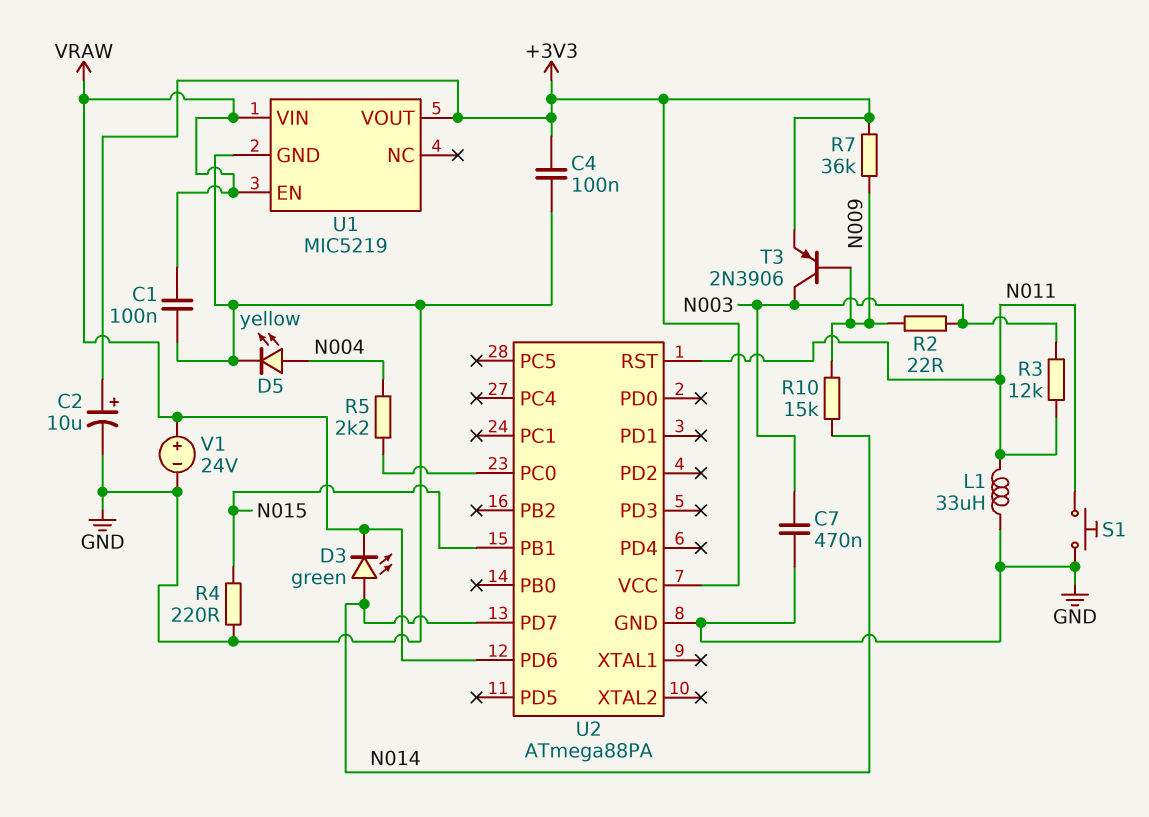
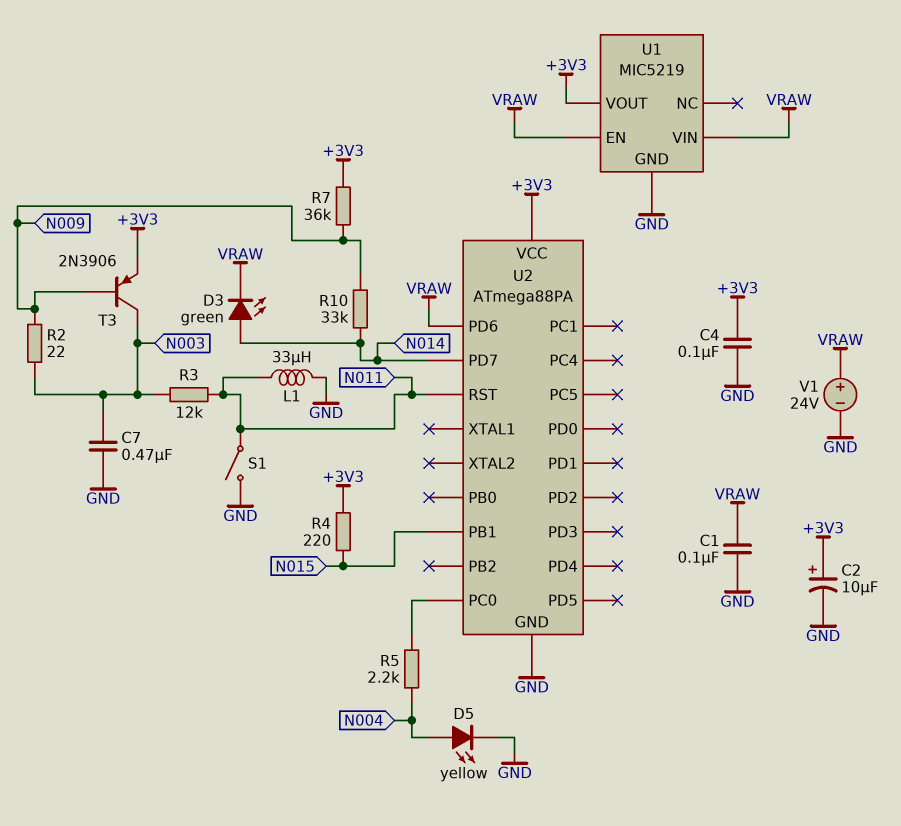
R4: 220 (GND, N015) -> 220 (+3V3, N015)
R10: 15k (N009, N014) -> 33k (N009, N014)
S1: button (GND, N011) -> switch (GND, N011)

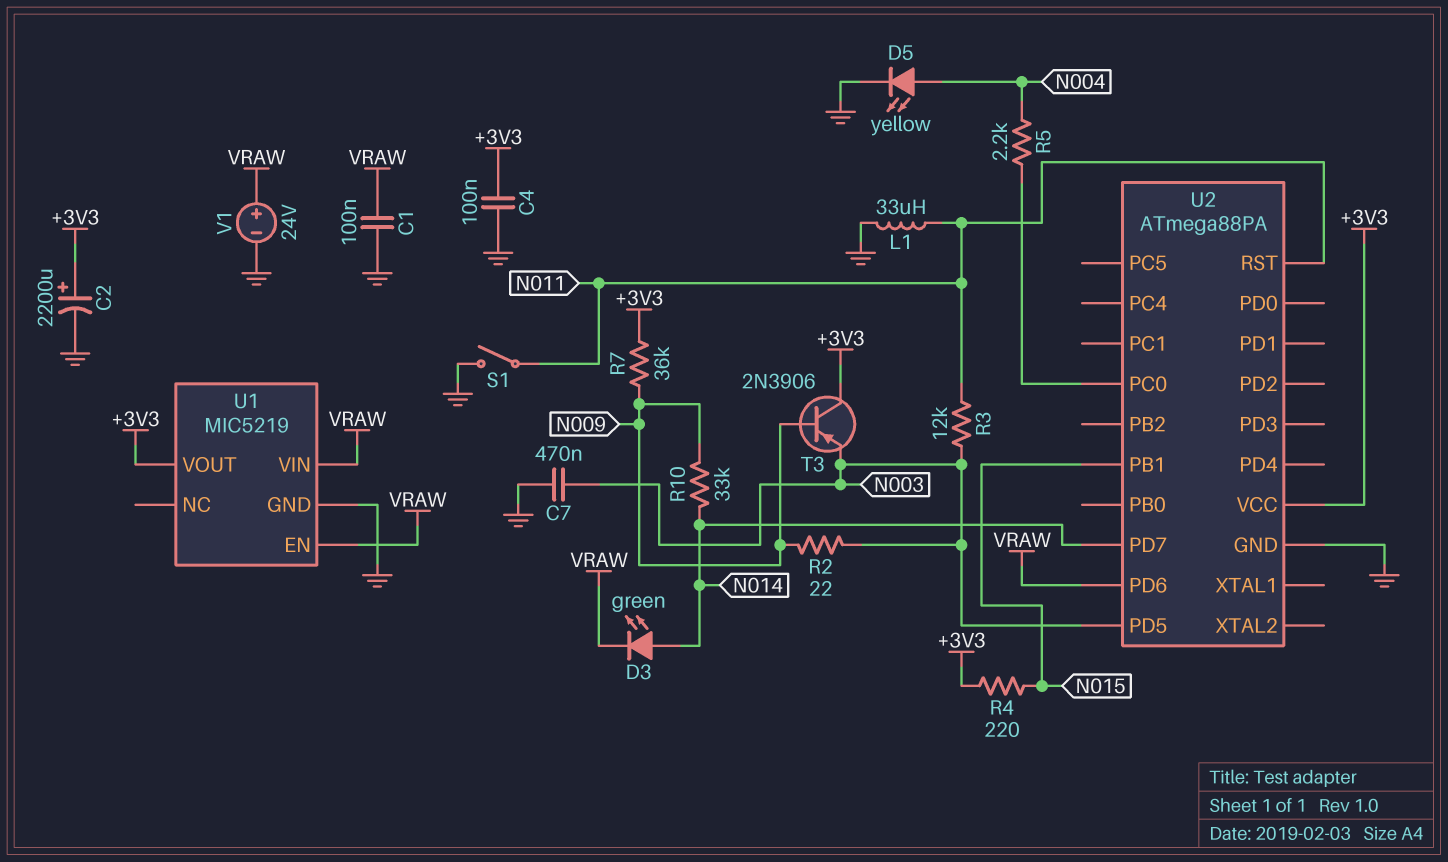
C2: 10uF (plus +3V3, minus GND) -> 2200uF (plus +3V3, minus GND)
T3: PNP 2N3906 (B N009, C N003, E +3V3) -> PNP 2N3906 (B N009, C +3V3, E N003)
U2 pin PD5: none -> N003

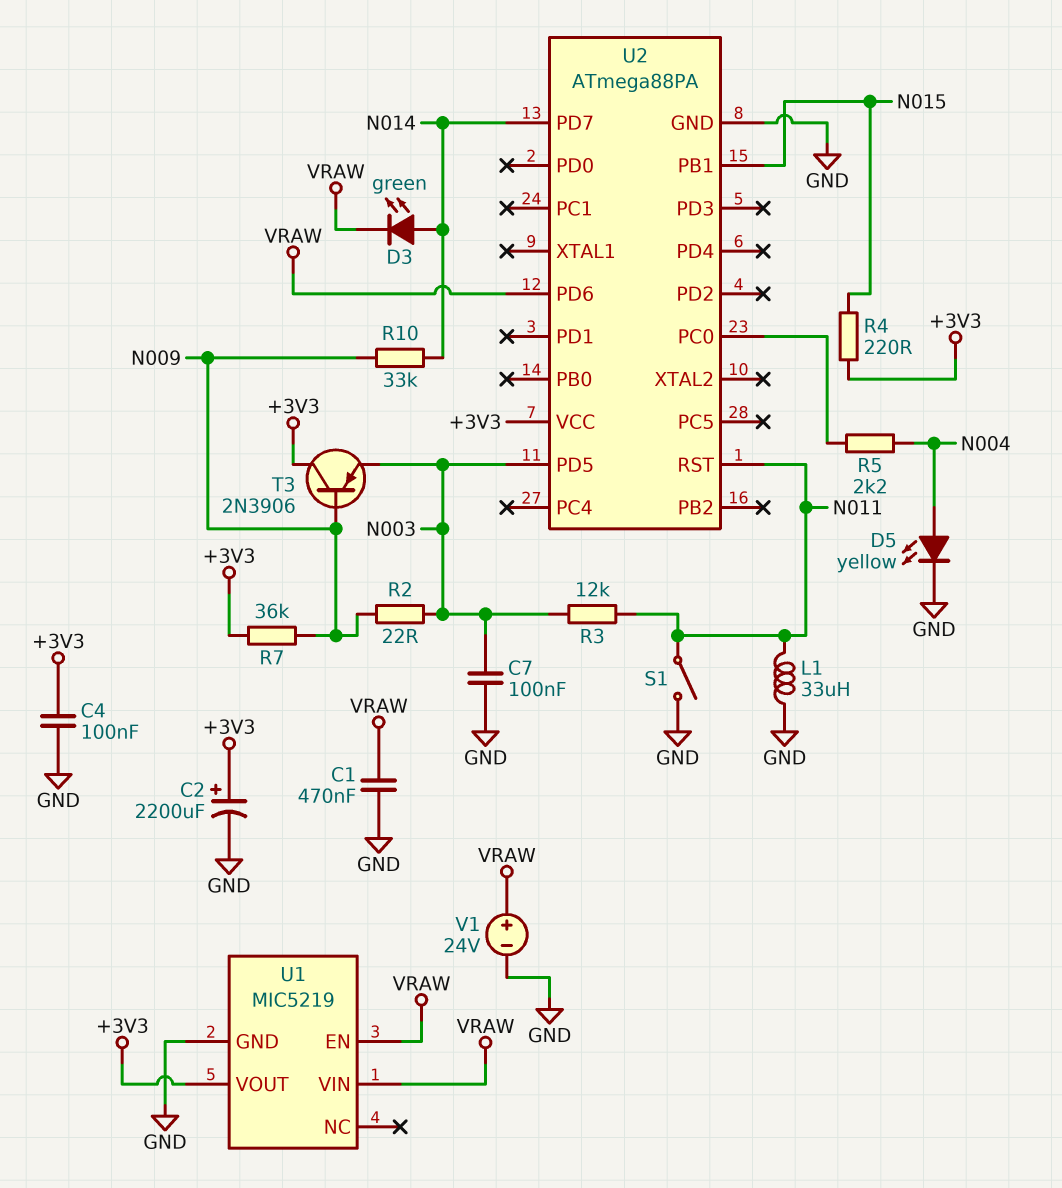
C1: 100nF (GND, VRAW) -> 470nF (GND, VRAW)
C7: 470nF (GND, N003) -> 100nF (GND, N003)

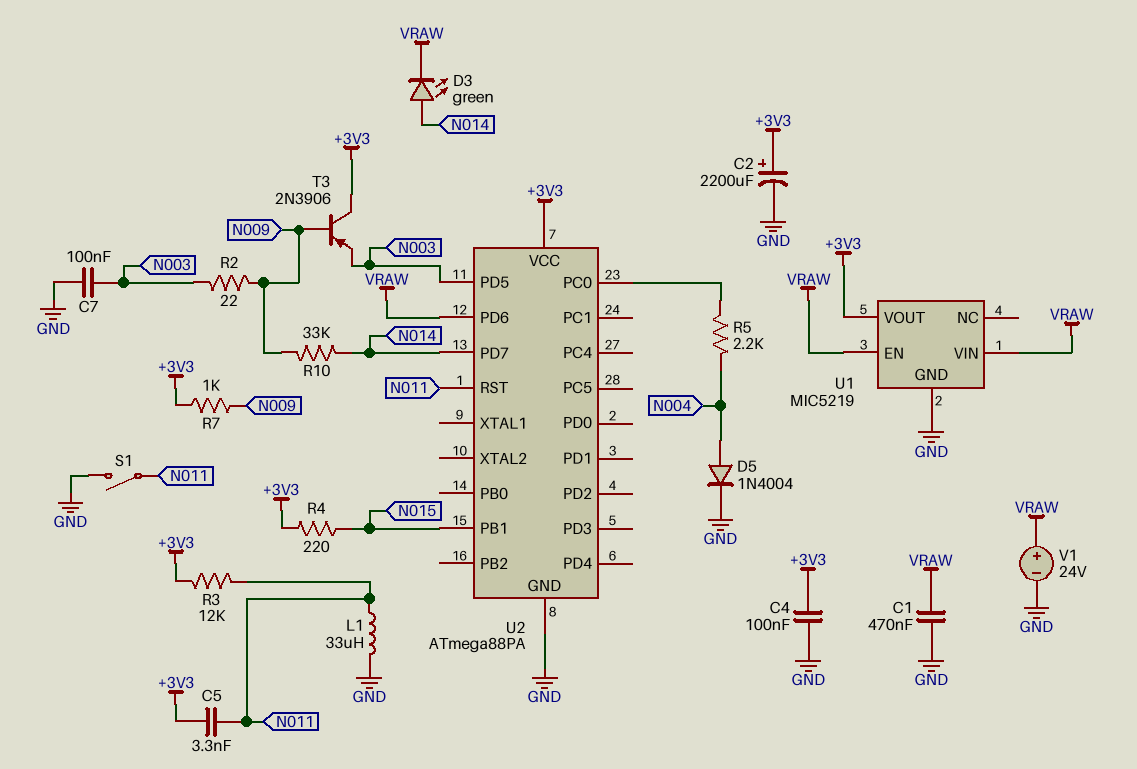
C5: none -> 3.3nF (+3V3, N011)
D5: LED yellow (A N004, K GND) -> diode 1N4004 (A N004, K GND)
R3: 12k (N003, N011) -> 12k (+3V3, N011)
R7: 36k (+3V3, N009) -> 1k (+3V3, N009)

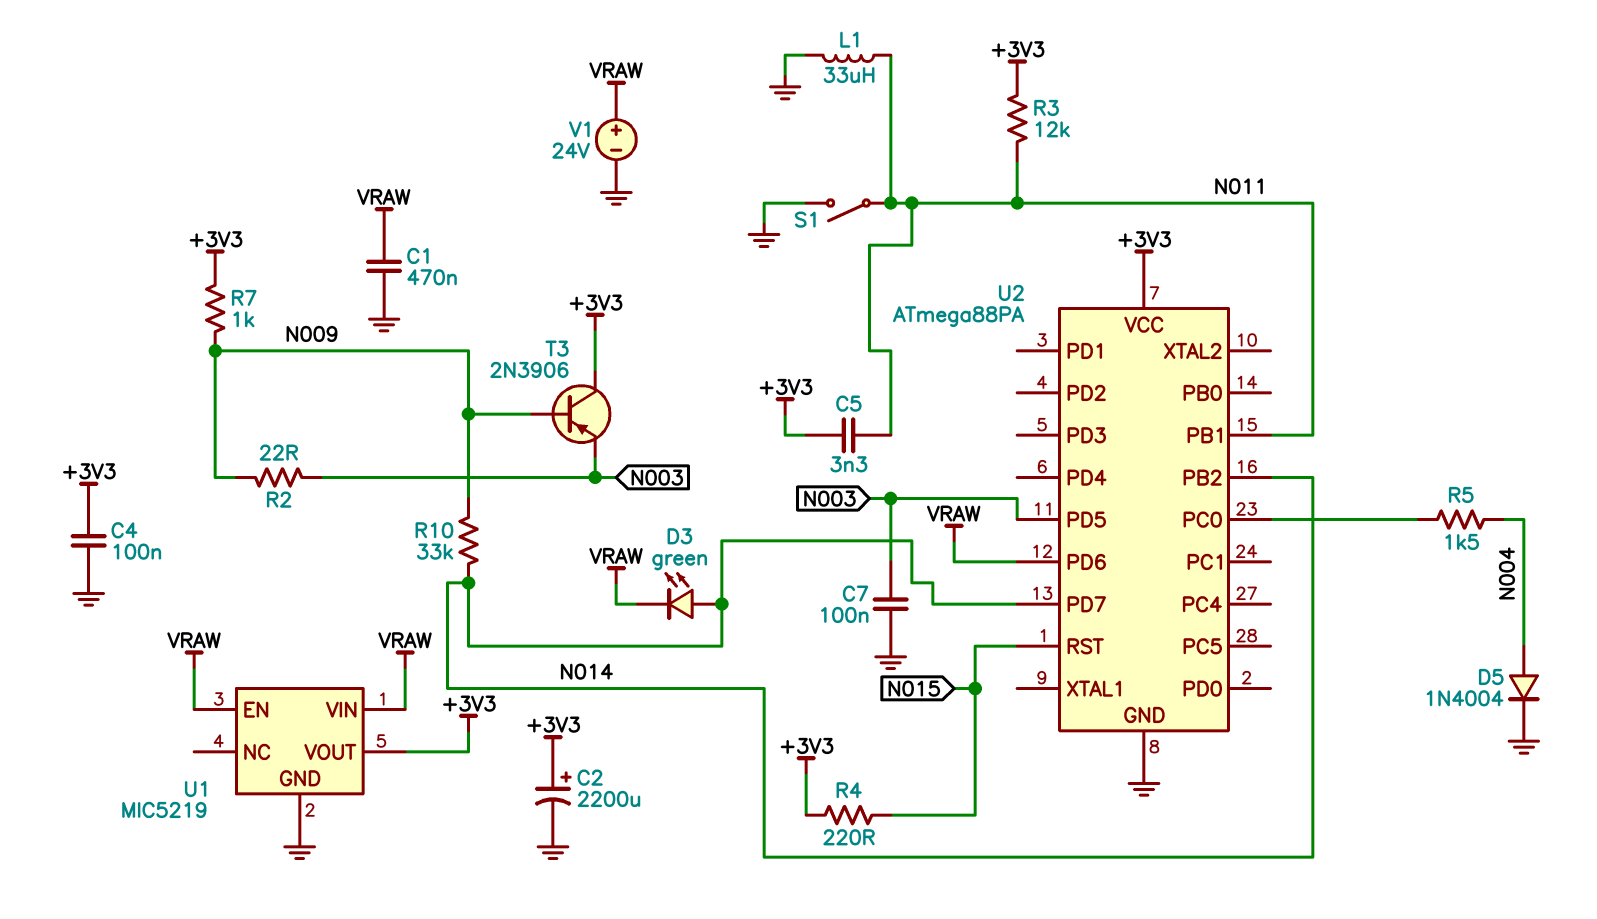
R5: 2.2k (N004, U2/PC0) -> 1.5k (N004, U2/PC0)
U2 pin PB1: N015 -> N011
U2 pin PB2: none -> N014
U2 pin RST: N011 -> N015

